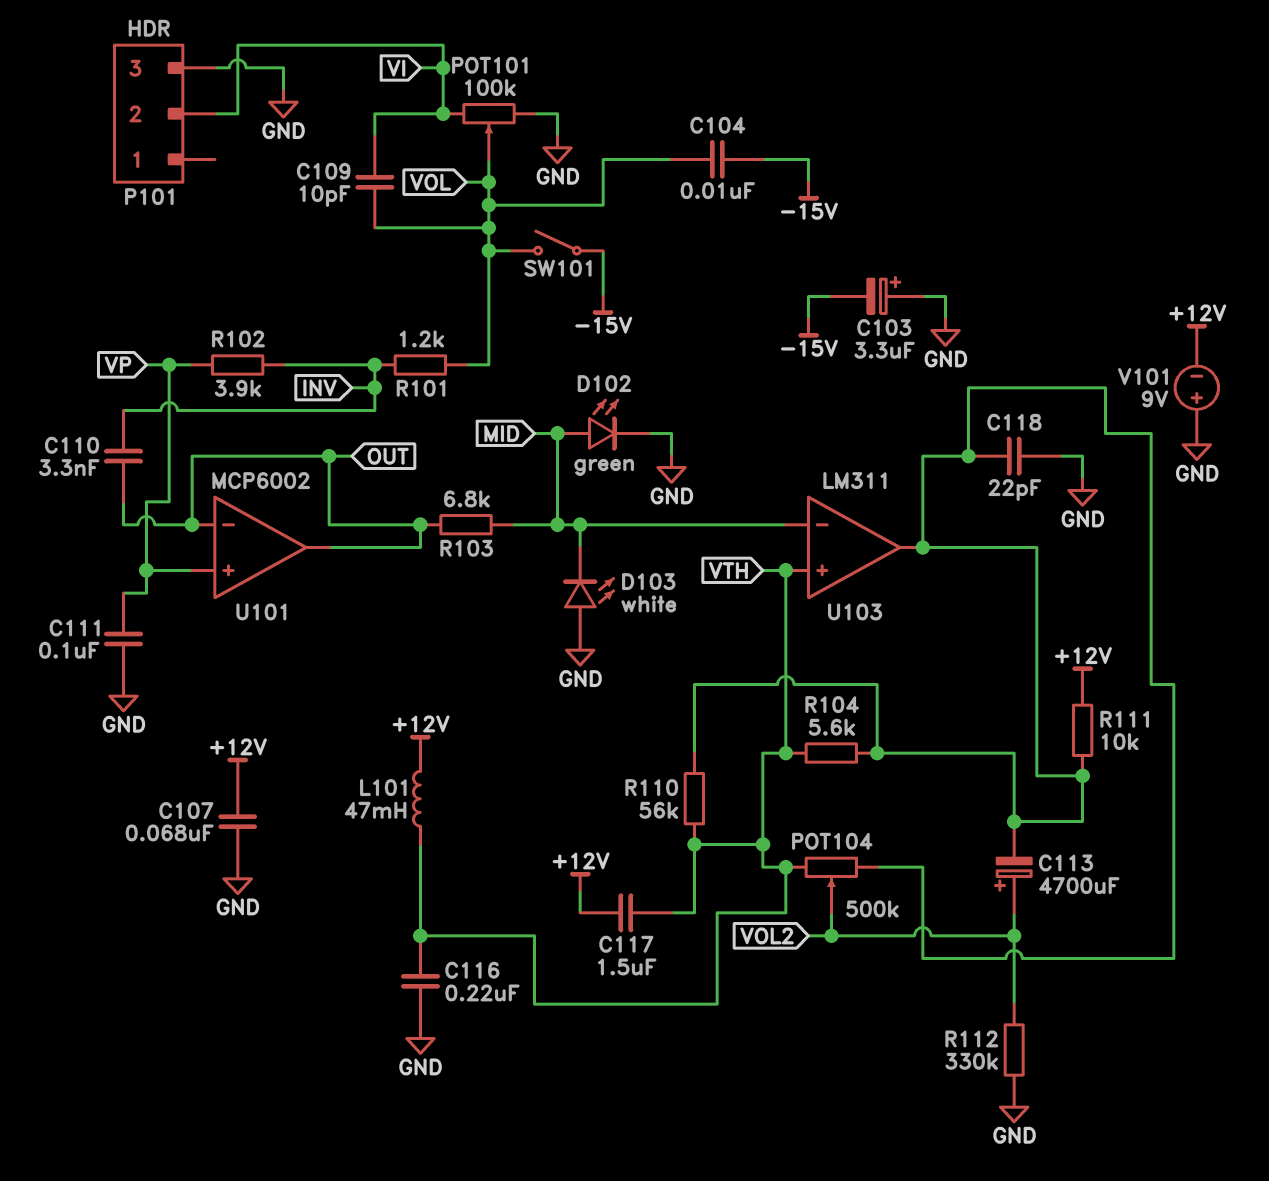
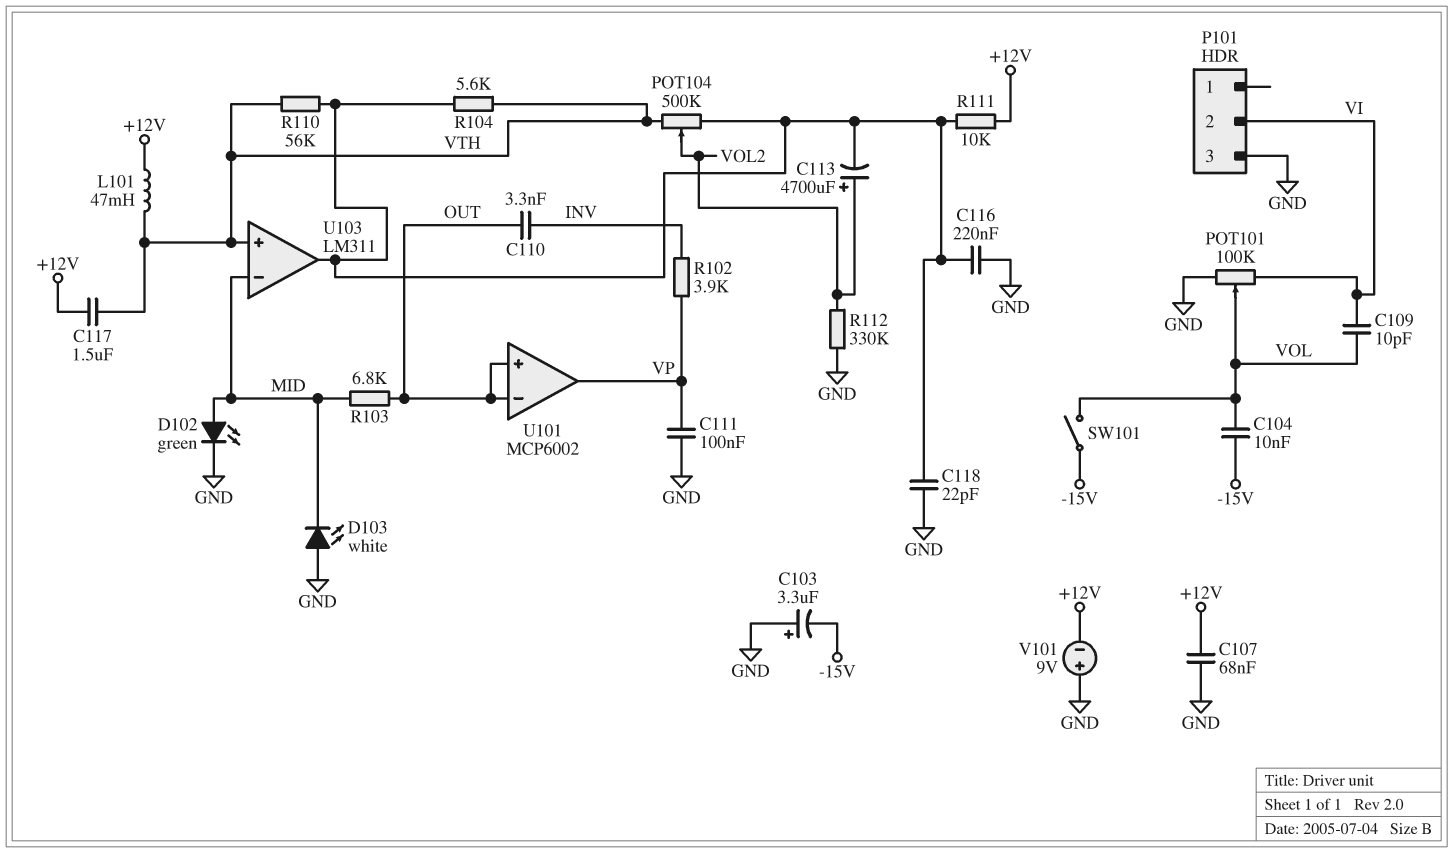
C116: 220nF (GND, VTH) -> 220nF (GND, U103/out)
R101: 1.2k (INV, VOL) -> none
U101 pin in+: VP -> OUT
U101 pin out: OUT -> VP

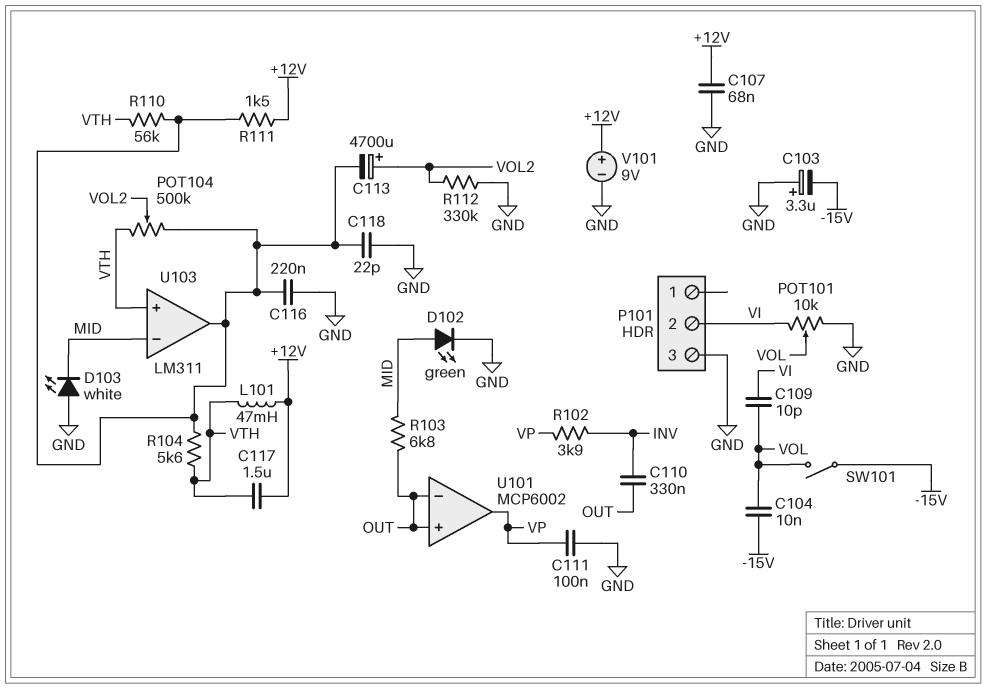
C110: 3.3nF (INV, OUT) -> 330nF (INV, OUT)
POT101: 100k (GND, VI, wiper VOL) -> 10k (GND, VI, wiper VOL)
R111: 10k (+12V, U103/out) -> 1.5k (+12V, U103/out)
V101: 9V (plus GND, minus +12V) -> 9V (plus +12V, minus GND)

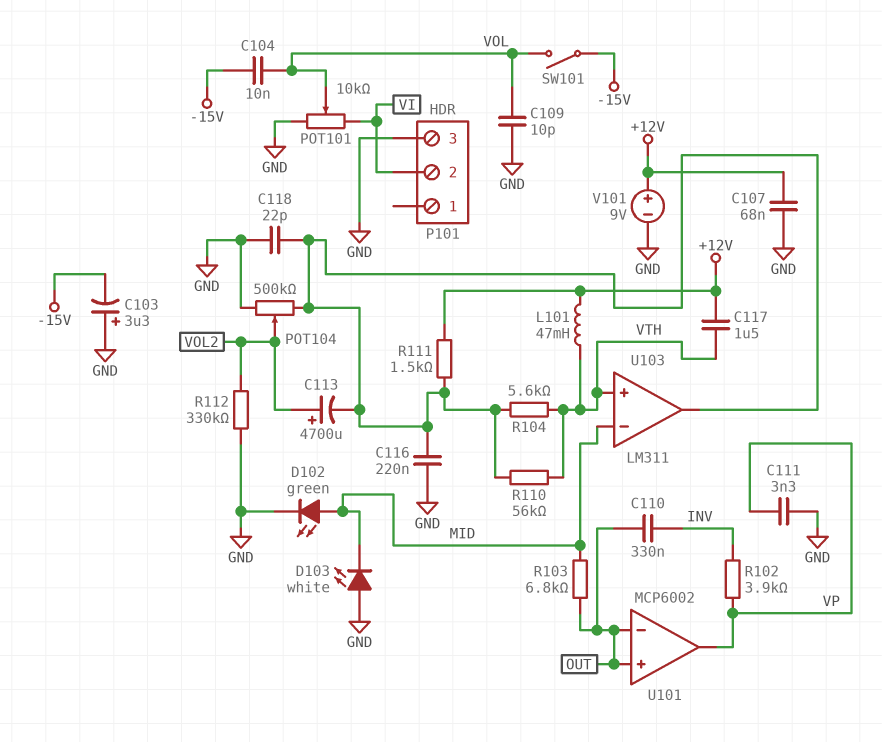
C109: 10pF (VI, VOL) -> 10pF (GND, VOL)
C111: 100nF (GND, VP) -> 3.3nF (GND, VP)
POT104: 500k (U103/out, VTH, wiper VOL2) -> 500k (GND, U103/out, wiper VOL2)

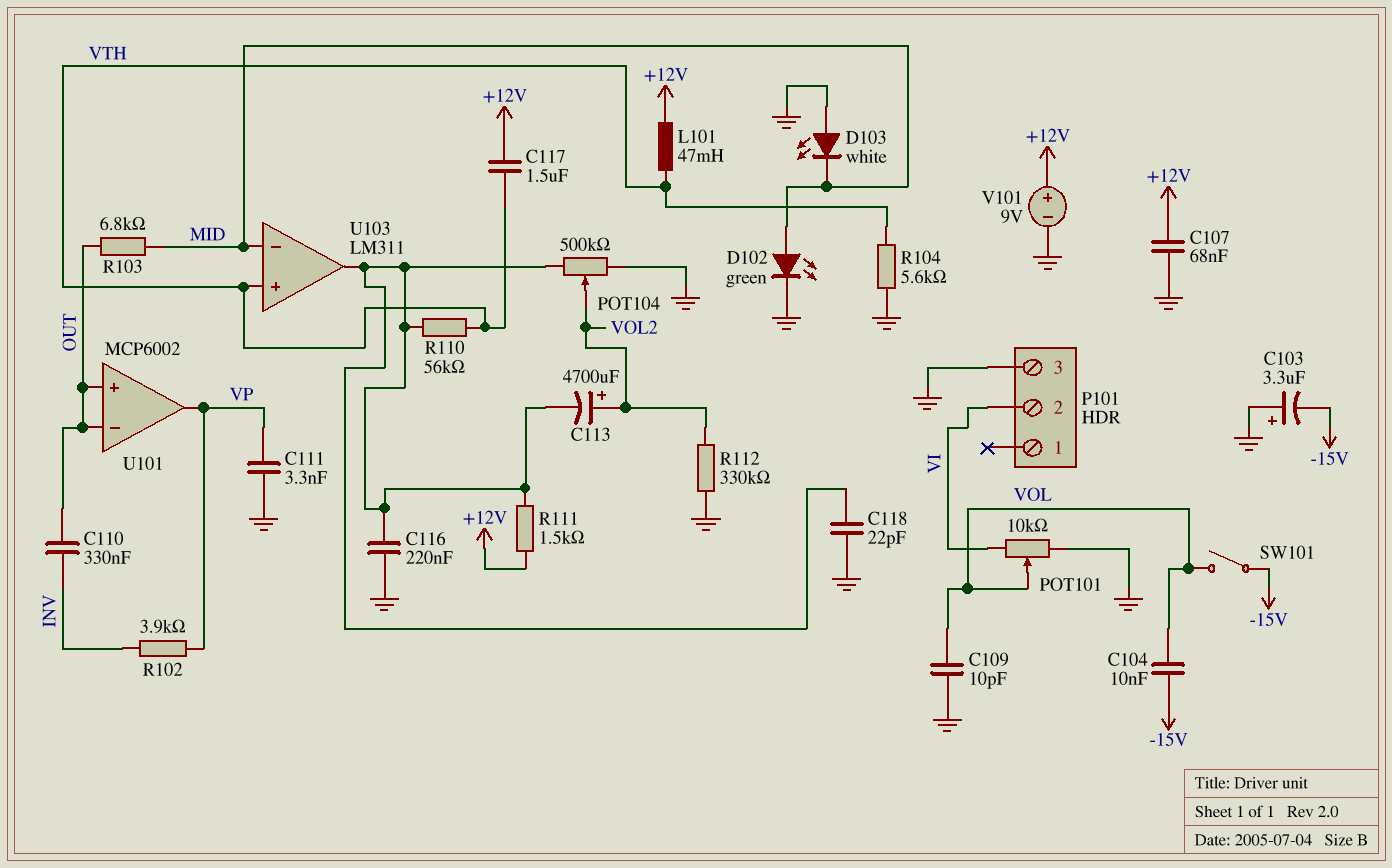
R104: 5.6k (U103/out, VTH) -> 5.6k (GND, VTH)

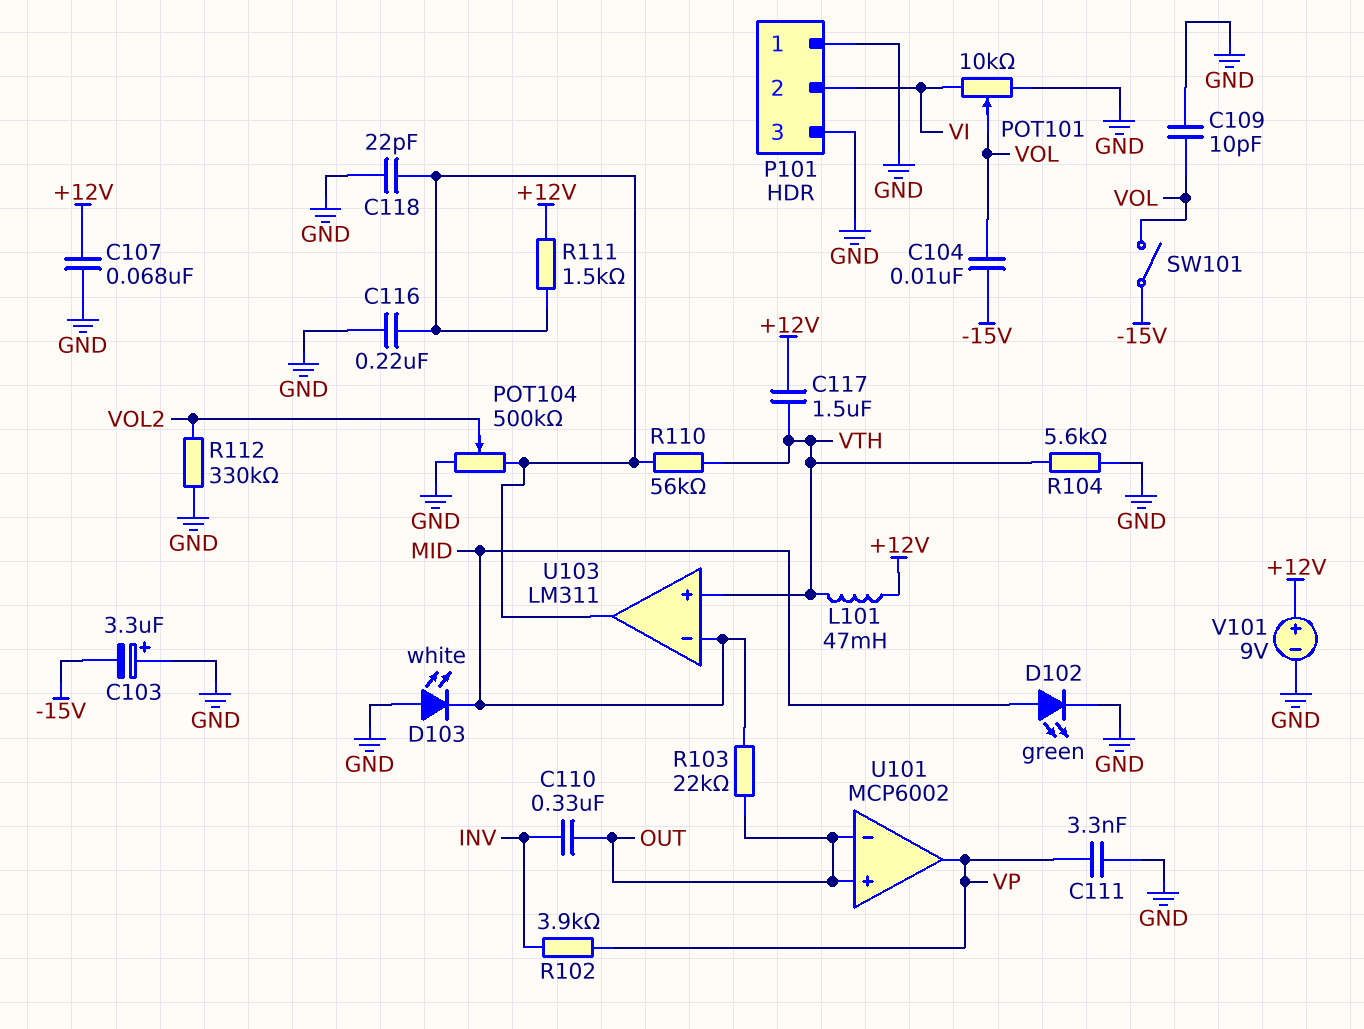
C113: 4700uF (plus VOL2, minus U103/out) -> none
P101 pin 1: none -> GND
R103: 6.8k (MID, OUT) -> 22k (MID, OUT)

